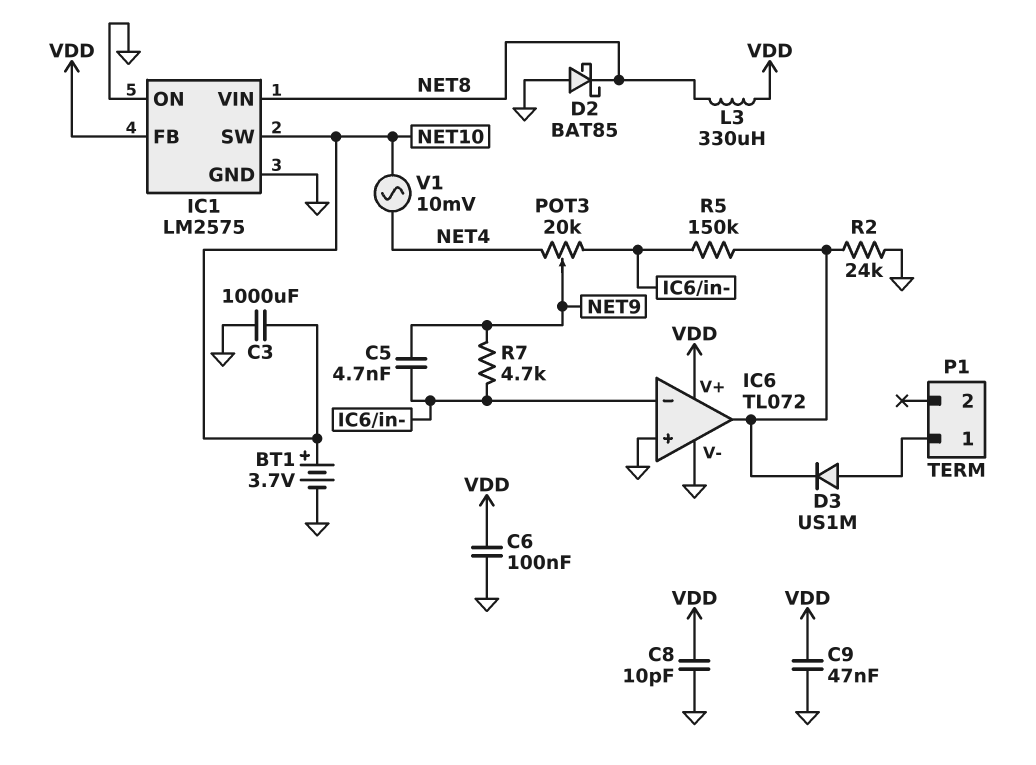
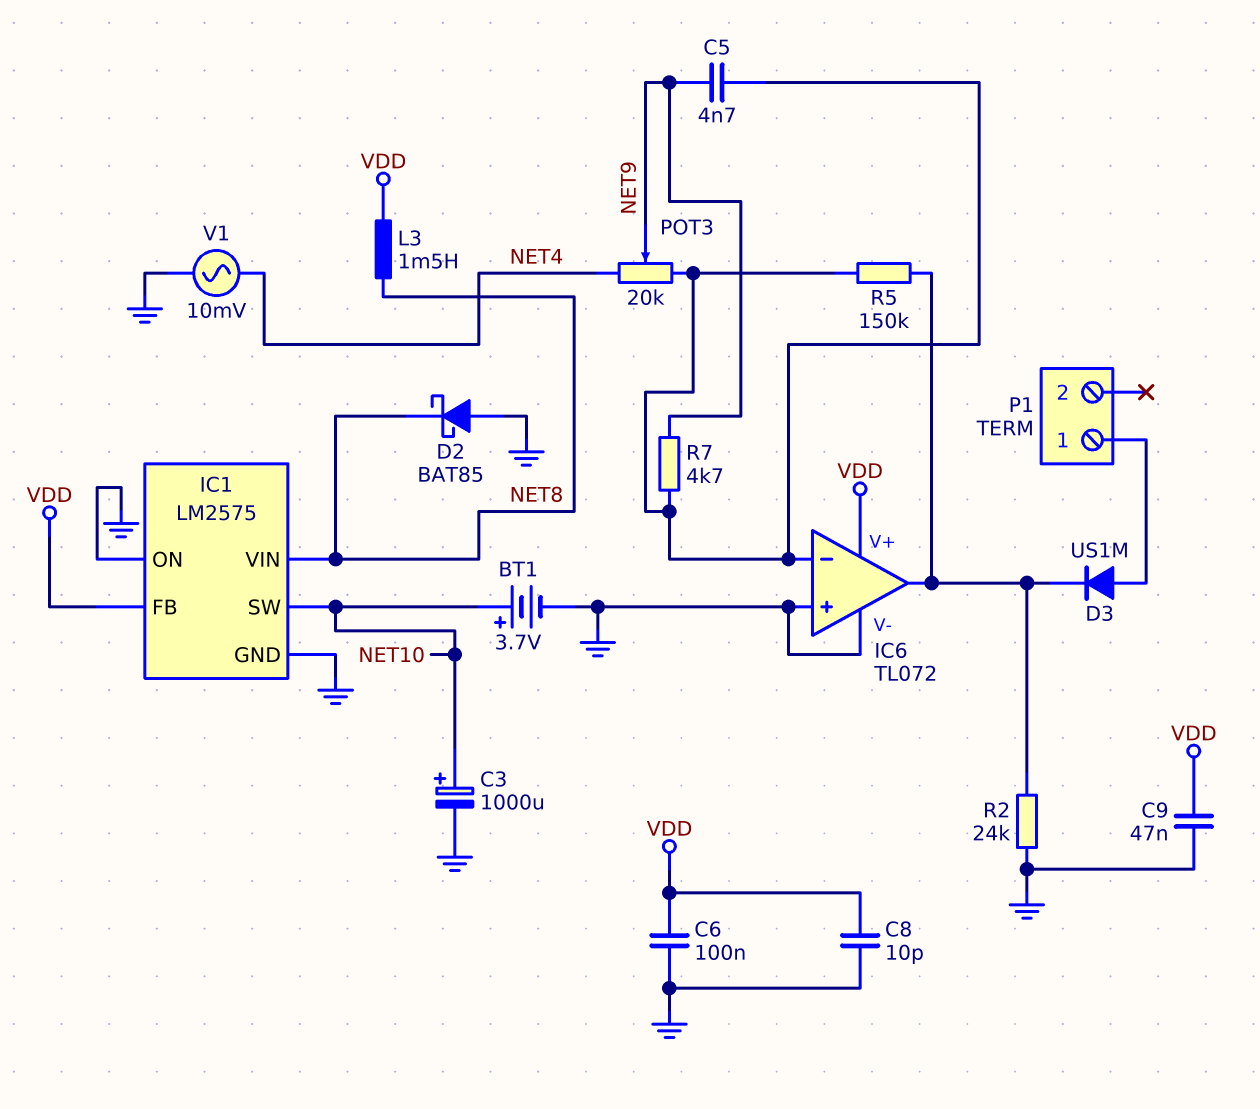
C3: 1000uF (GND, NET10) -> 1000uF (plus NET10, minus GND)
L3: 330uH (NET8, VDD) -> 1.5mH (NET8, VDD)
V1: AC 10mV (NET4, NET10) -> AC 10mV (GND, NET4)

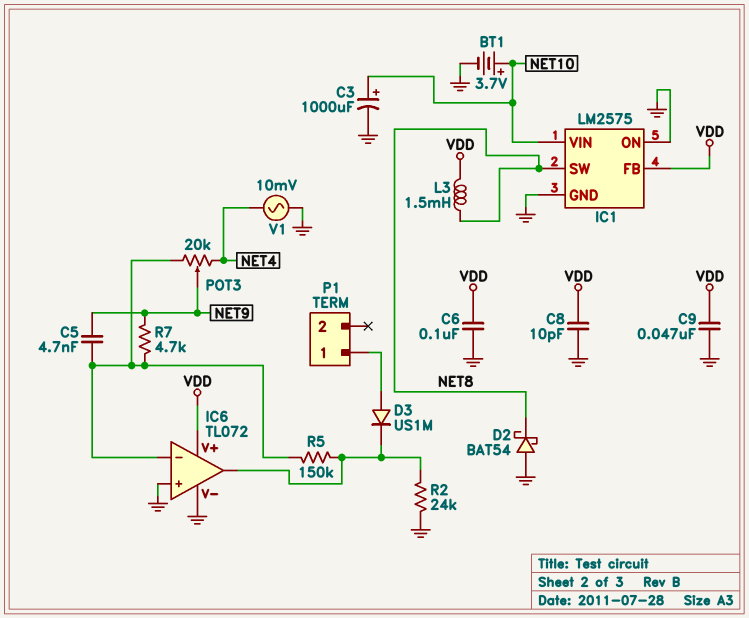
D2: schottky BAT85 (A GND, K NET8) -> schottky BAT54 (A GND, K NET8)
IC1 pin SW: NET10 -> NET8
IC1 pin VIN: NET8 -> NET10

